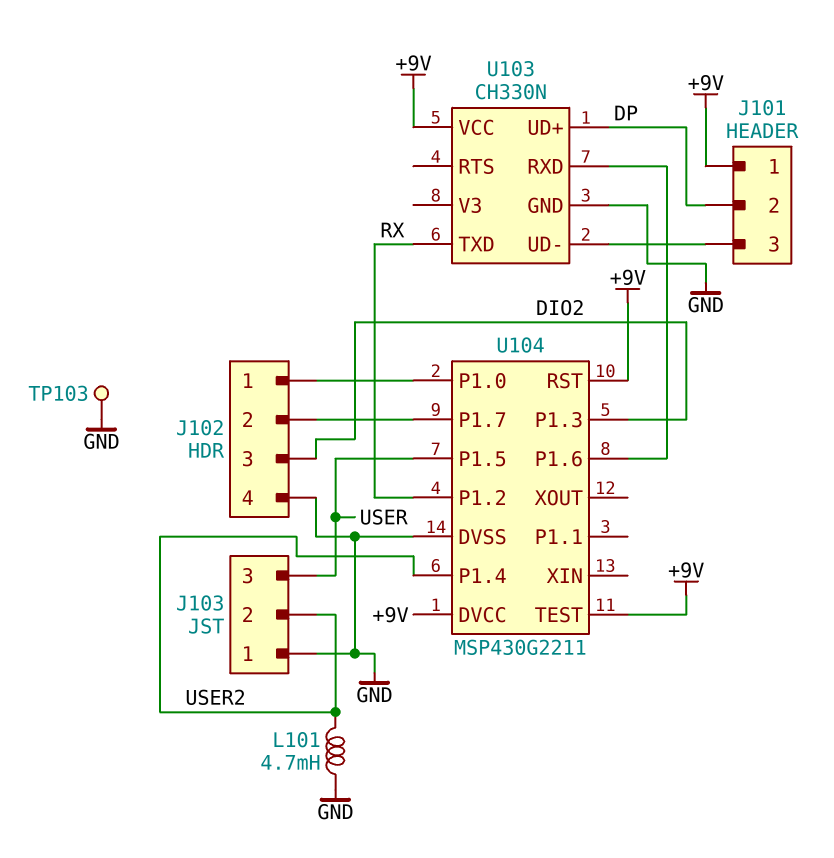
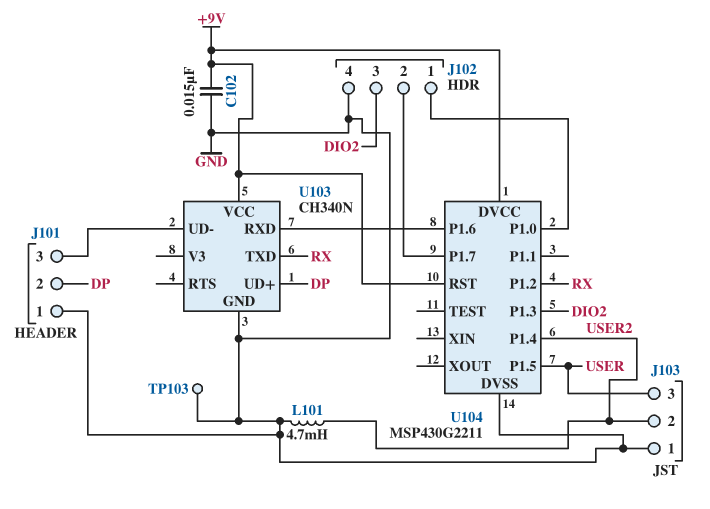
C102: none -> 15nF (+9V, GND)
J101 pin 1: +9V -> GND
U103: CH330N -> CH340N
U104 pin TEST: +9V -> none

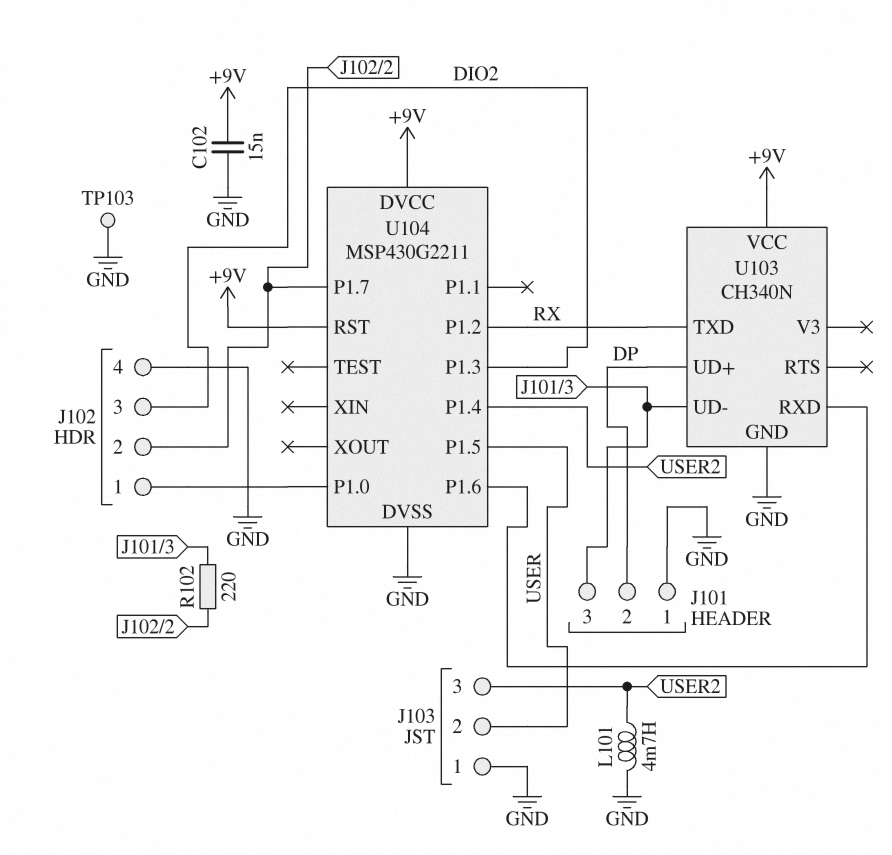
J103 pin 2: USER2 -> USER
J103 pin 3: USER -> USER2
R102: none -> 220 (J101/3, J102/2)

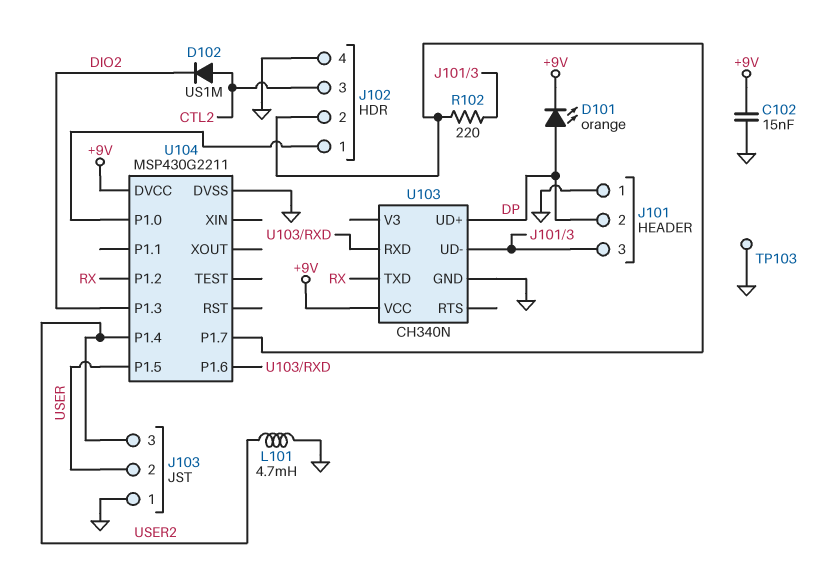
D101: none -> LED orange (A DP, K +9V)
D102: none -> diode US1M (A CTL2, K DIO2)
J102 pin 3: DIO2 -> CTL2
U104 pin RST: +9V -> none

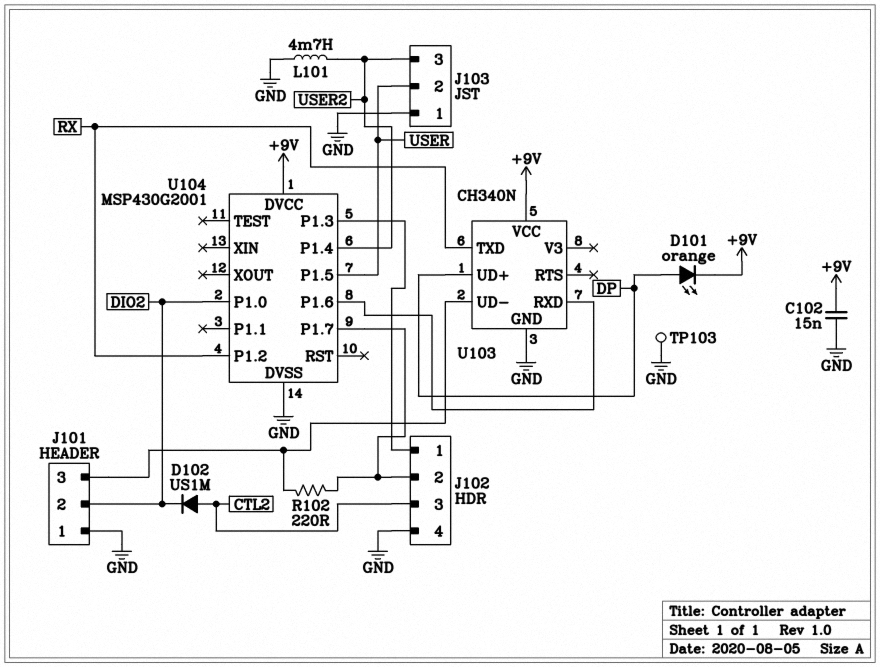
J101 pin 2: DP -> DIO2
U104: MSP430G2211 -> MSP430G2001
U104 pin P1.0: J102/1 -> DIO2
U104 pin P1.3: DIO2 -> J102/1

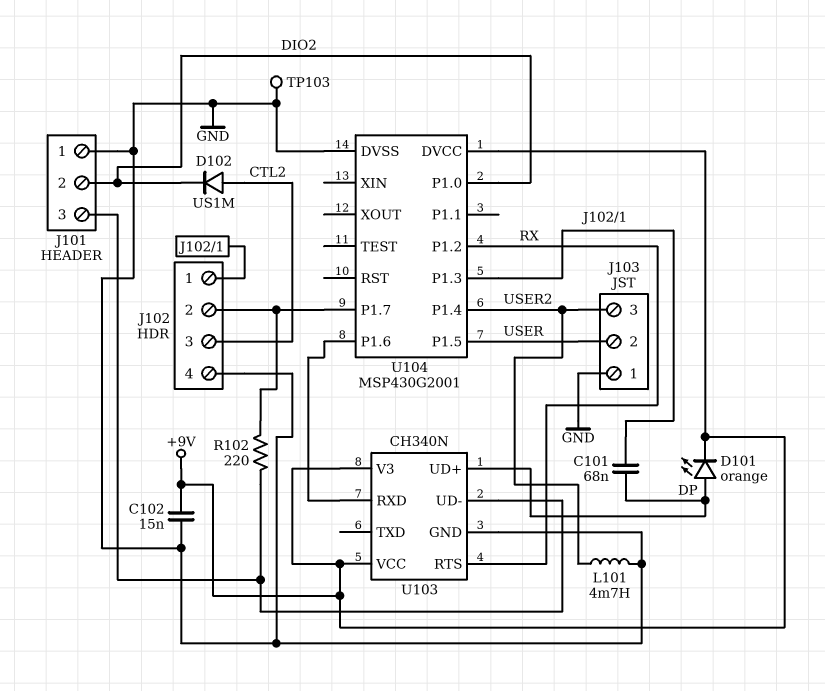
C101: none -> 68nF (DP, J102/1)
U103 pin RTS: none -> RX
U103 pin TXD: RX -> none
U103 pin V3: none -> +9V

